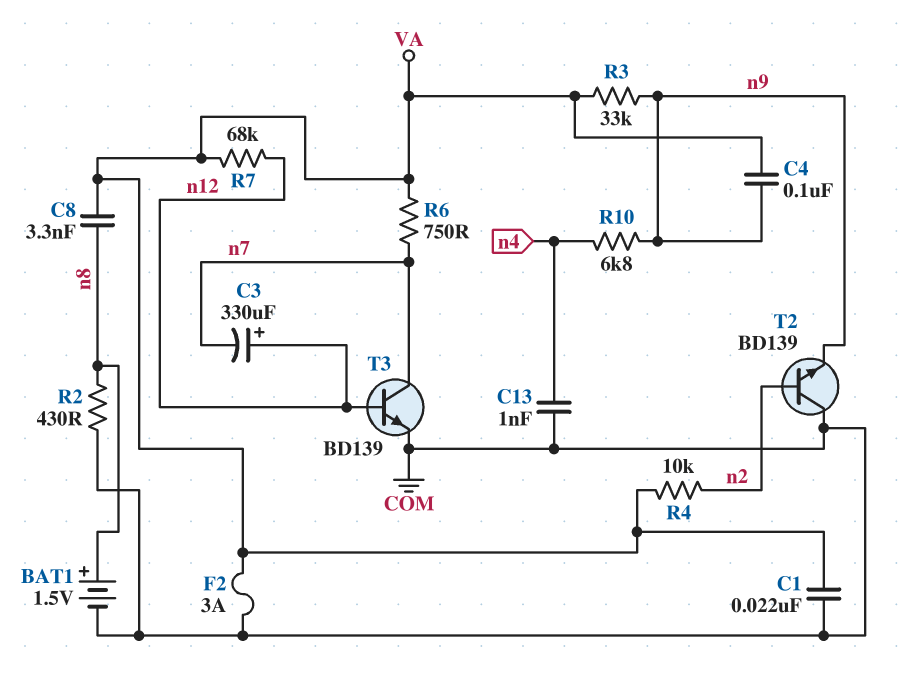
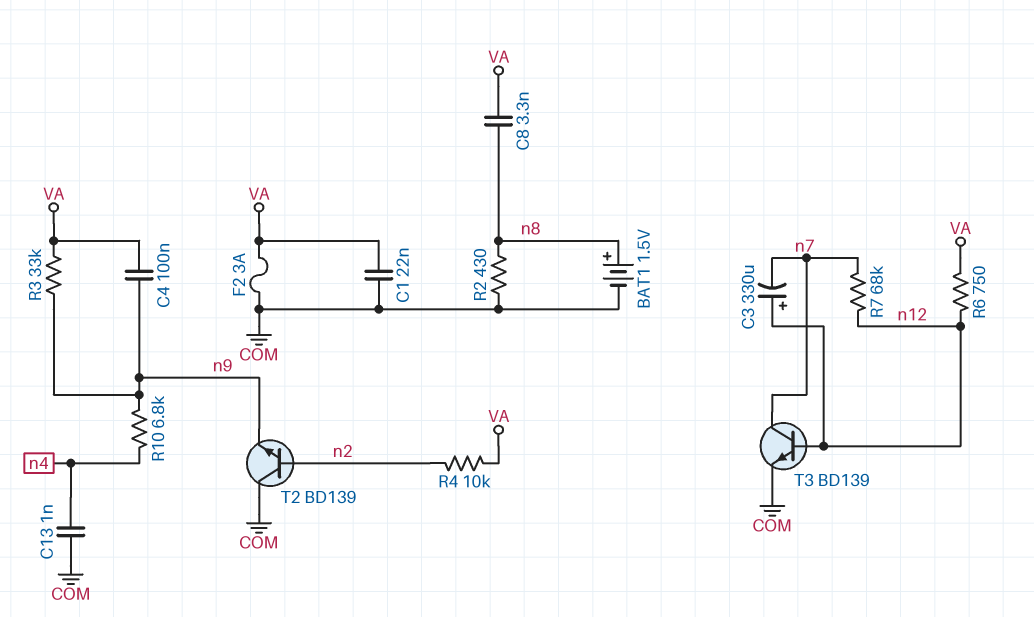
R6: 750 (VA, n7) -> 750 (VA, n12)
R7: 68k (VA, n12) -> 68k (n7, n12)

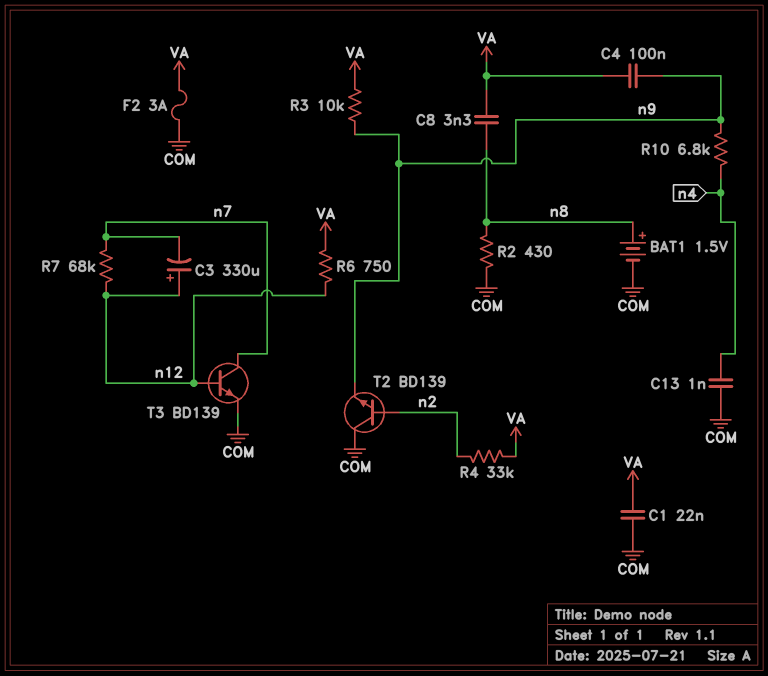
R3: 33k (VA, n9) -> 10k (VA, n9)
R4: 10k (VA, n2) -> 33k (VA, n2)

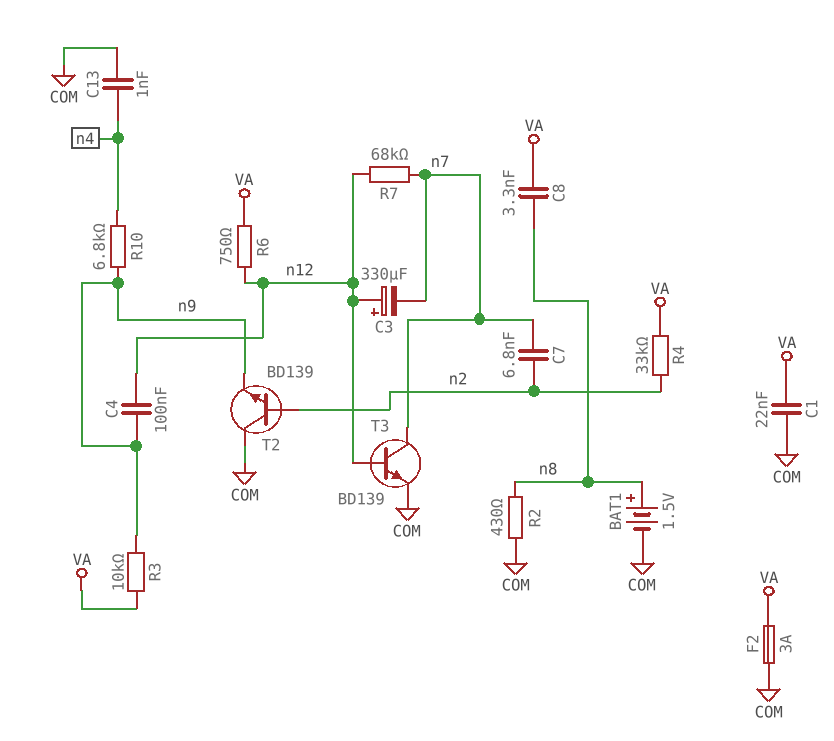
C4: 100nF (VA, n9) -> 100nF (n9, n12)
C7: none -> 6.8nF (n2, n7)

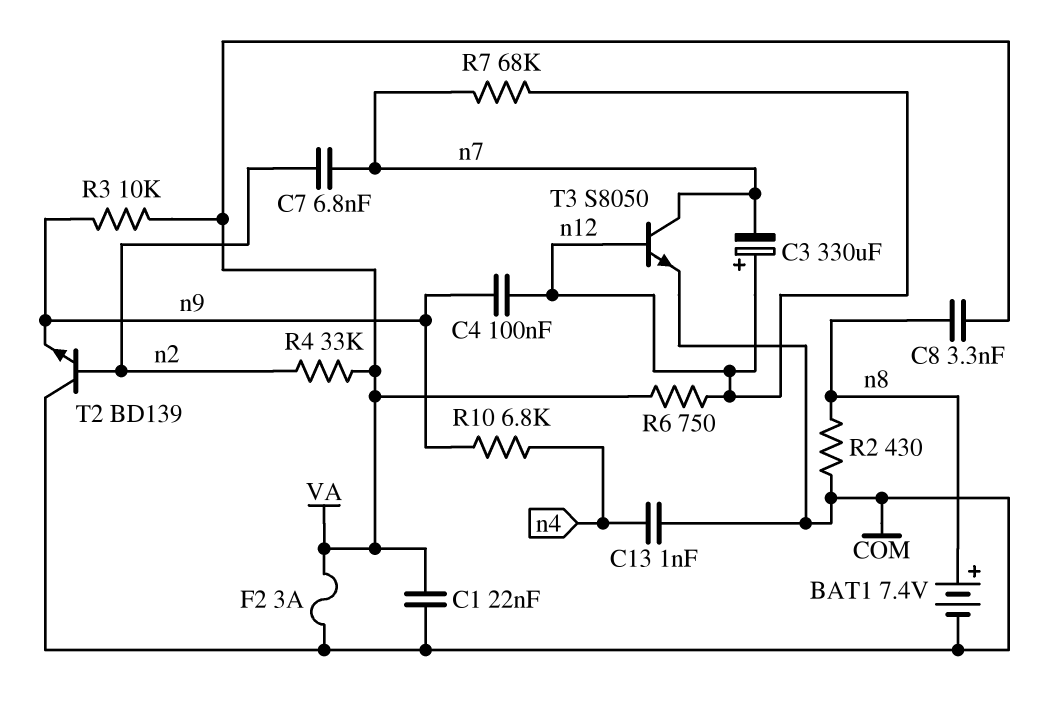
BAT1: 1.5V (plus n8, minus COM) -> 7.4V (plus n8, minus COM)
T3: NPN BD139 (B n12, C n7, E COM) -> NPN S8050 (B n12, C n7, E COM)

